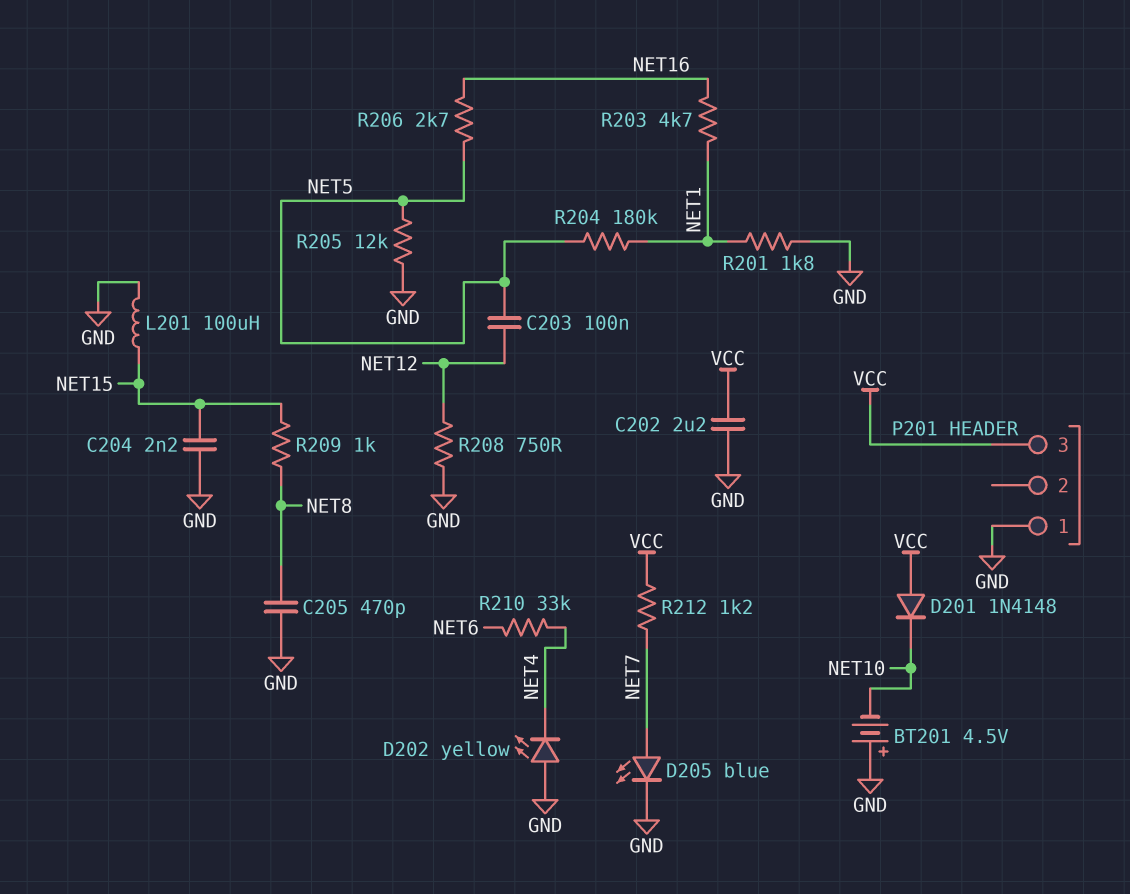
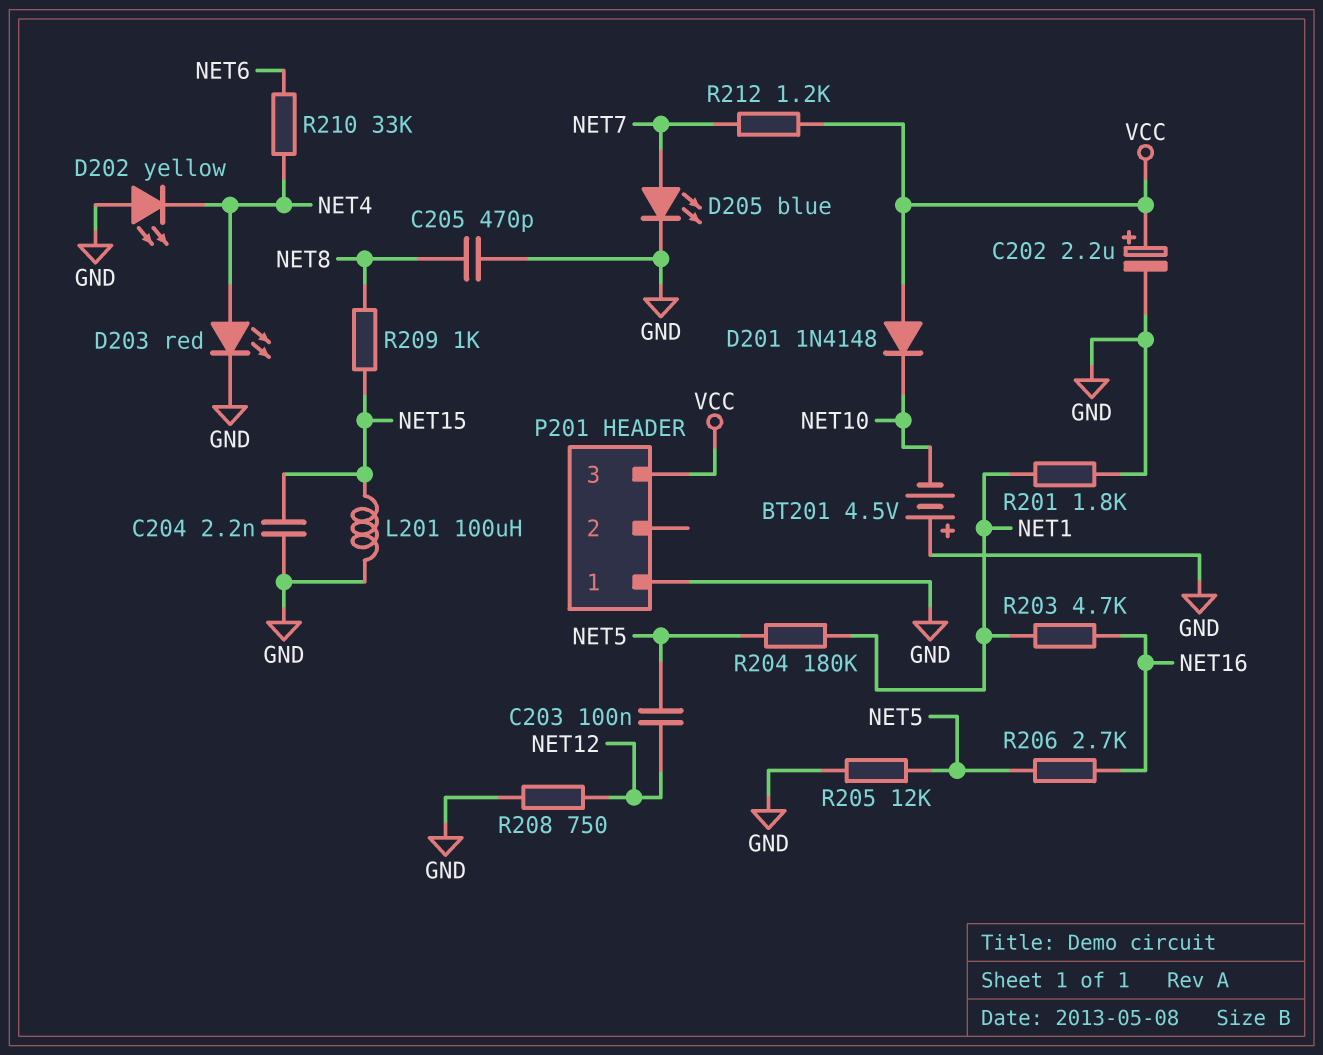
C202: 2.2uF (GND, VCC) -> 2.2uF (plus VCC, minus GND)
D203: none -> LED red (A NET4, K GND)

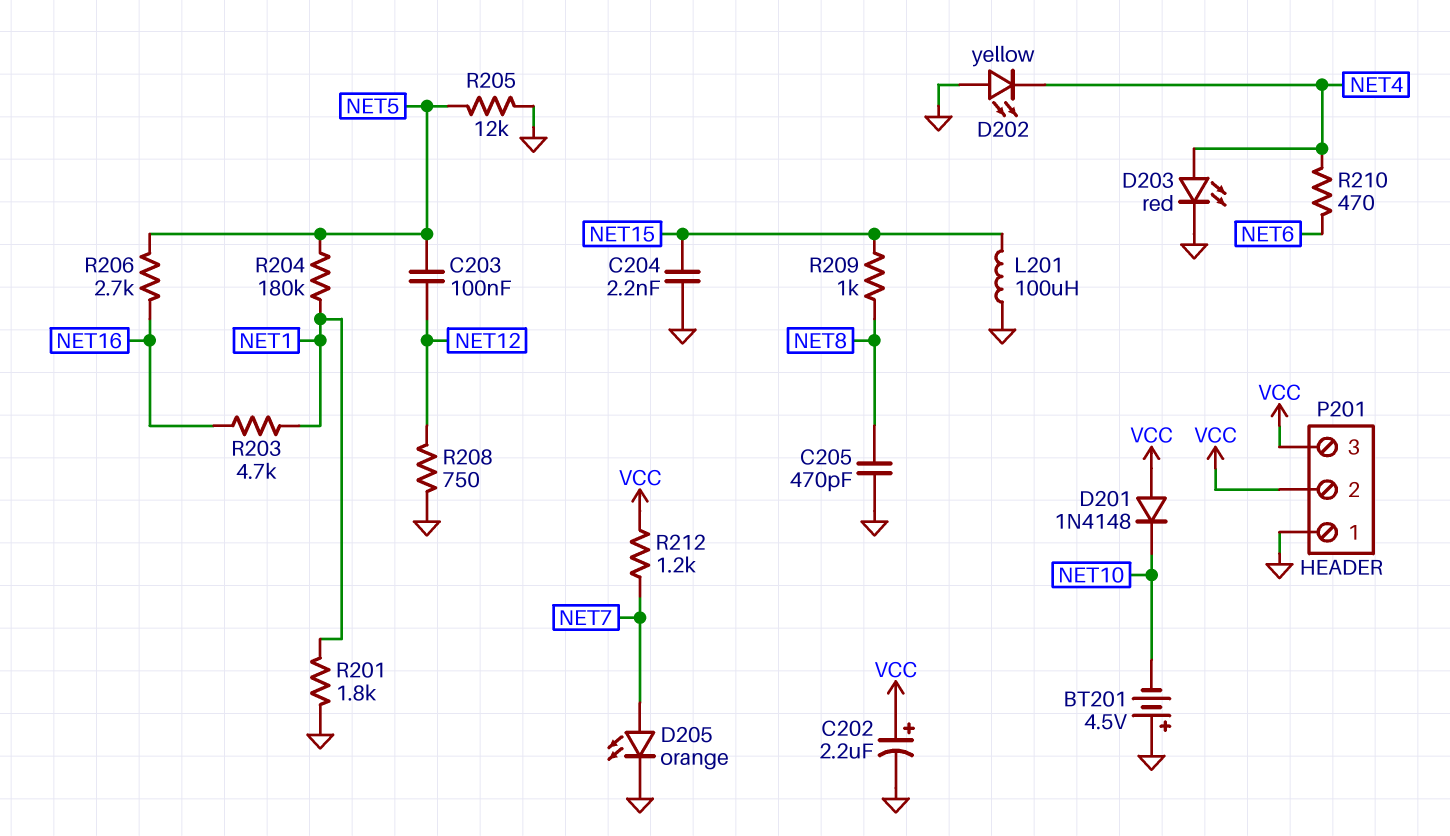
D205: LED blue (A NET7, K GND) -> LED orange (A NET7, K GND)
P201 pin 2: none -> VCC
R210: 33k (NET4, NET6) -> 470 (NET4, NET6)

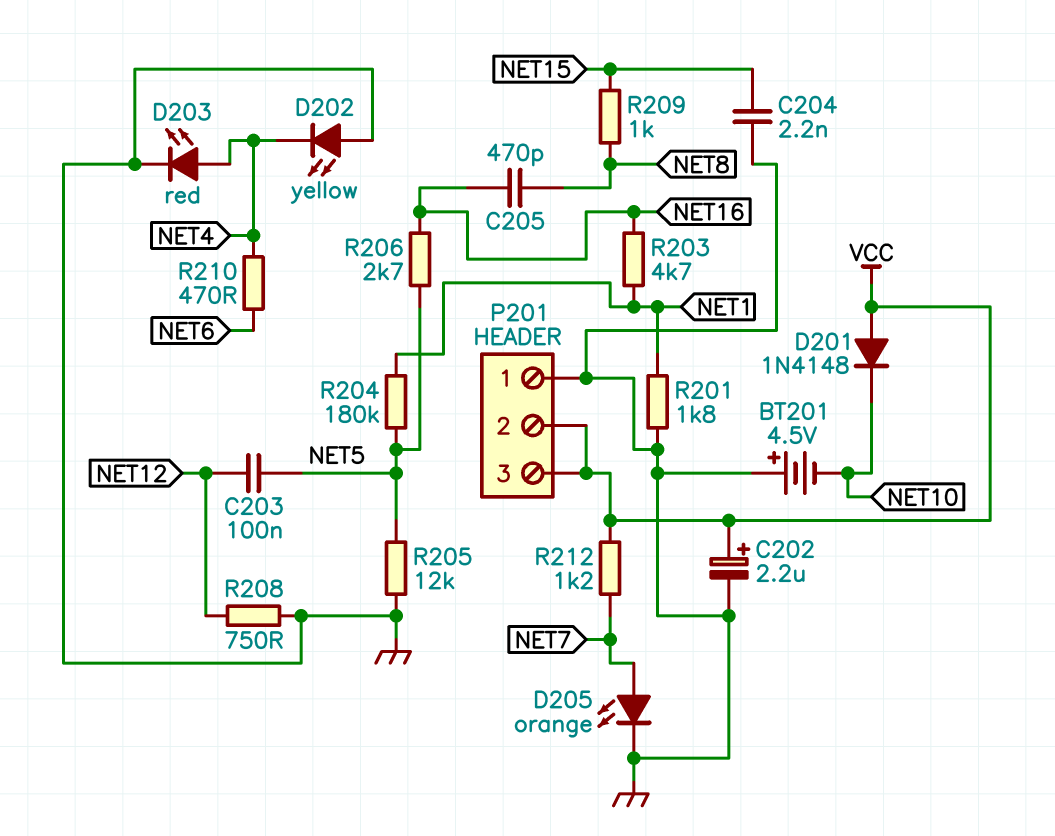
C205: 470pF (GND, NET8) -> 470pF (NET8, NET16)
L201: 100uH (GND, NET15) -> none

